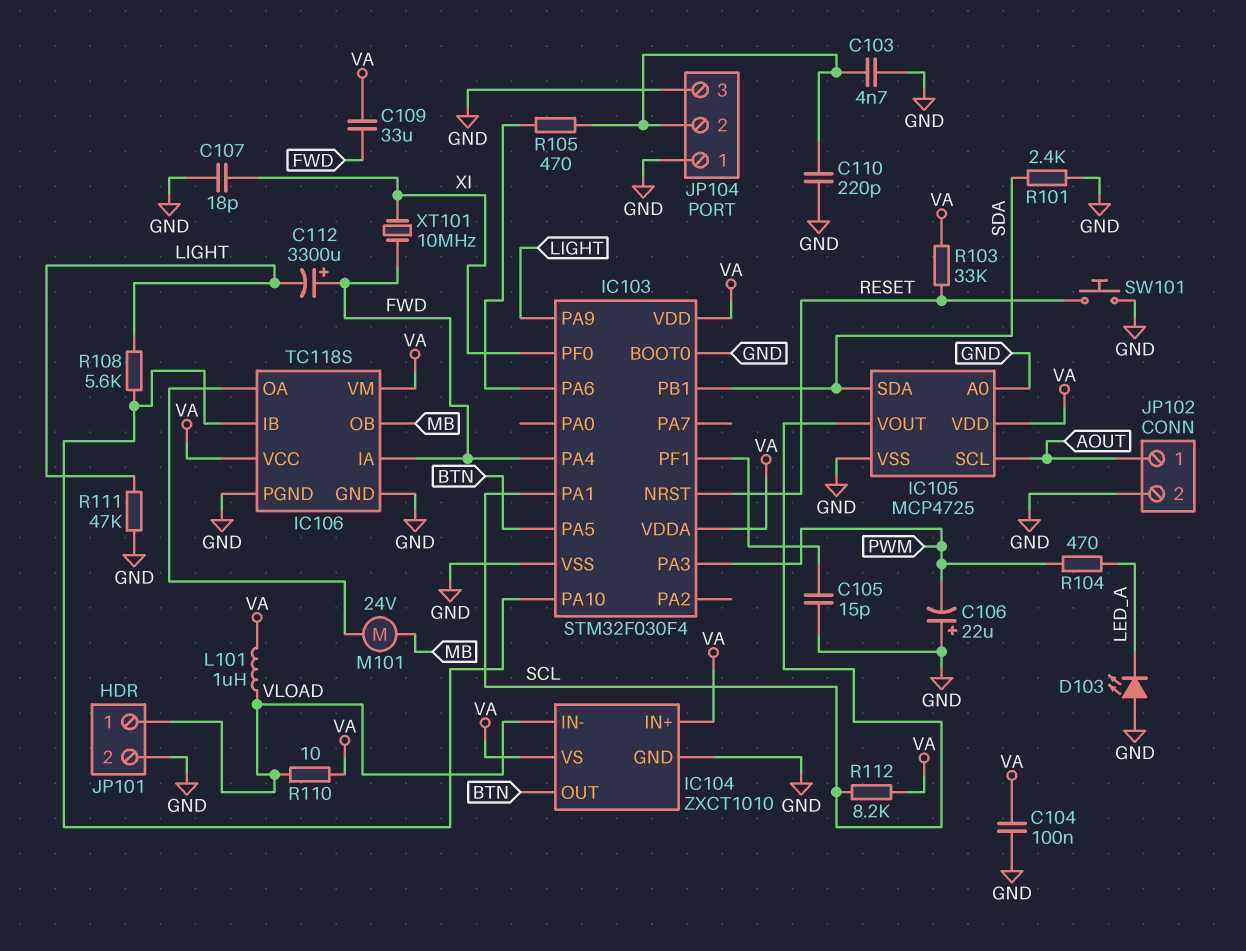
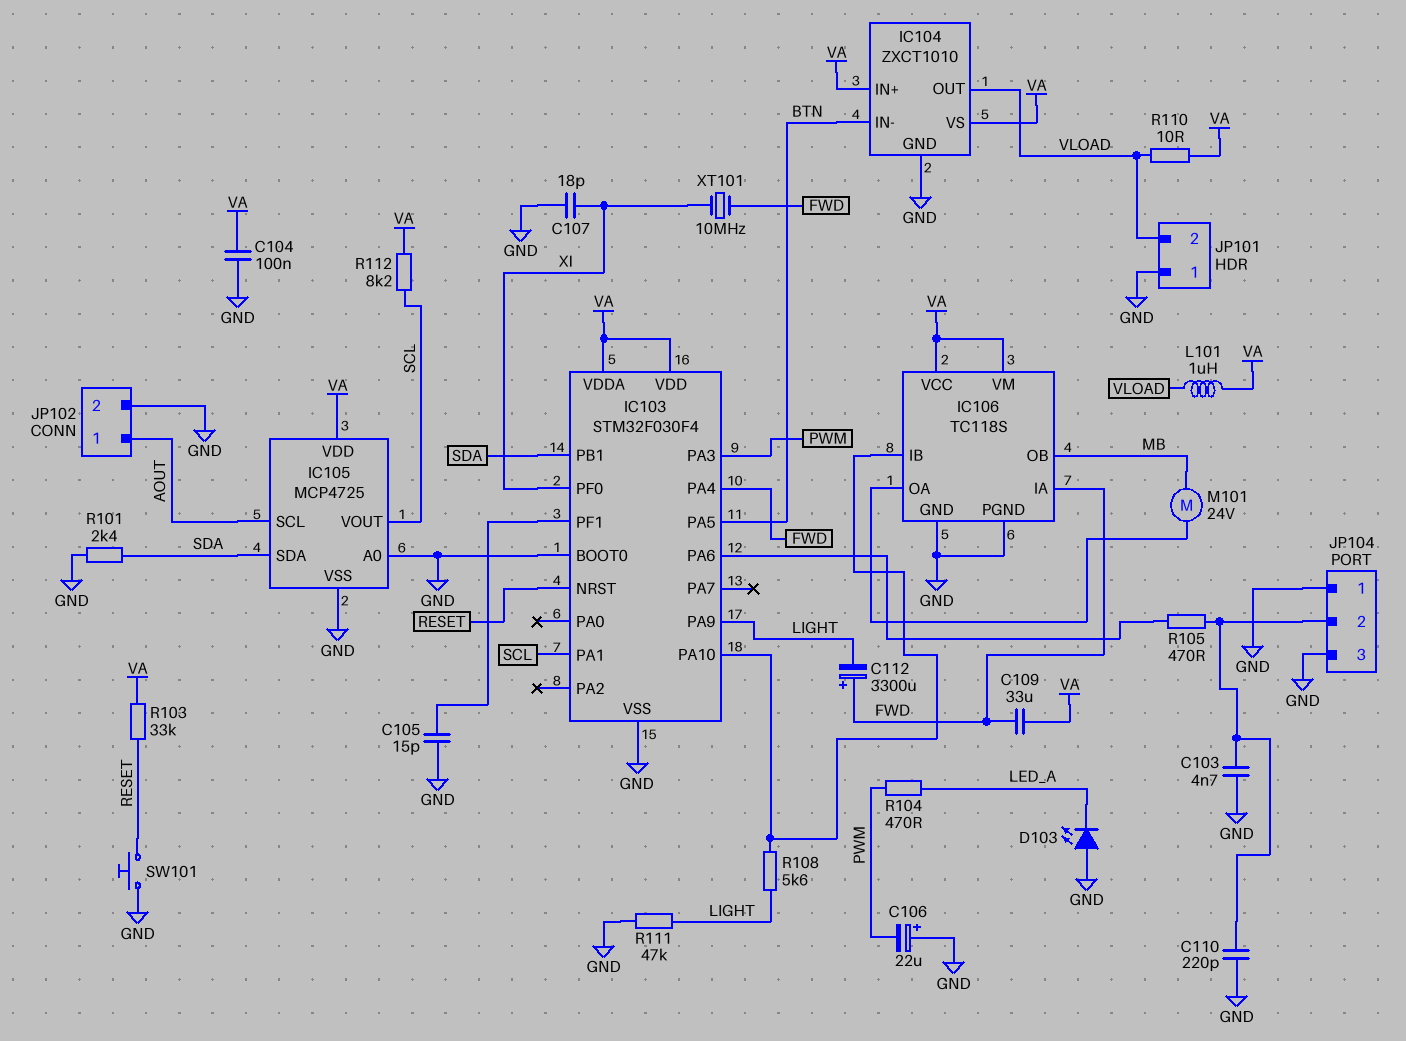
IC104 pin IN-: VLOAD -> BTN
IC104 pin OUT: BTN -> VLOAD
JP101 pin 1: VLOAD -> GND
JP101 pin 2: GND -> VLOAD

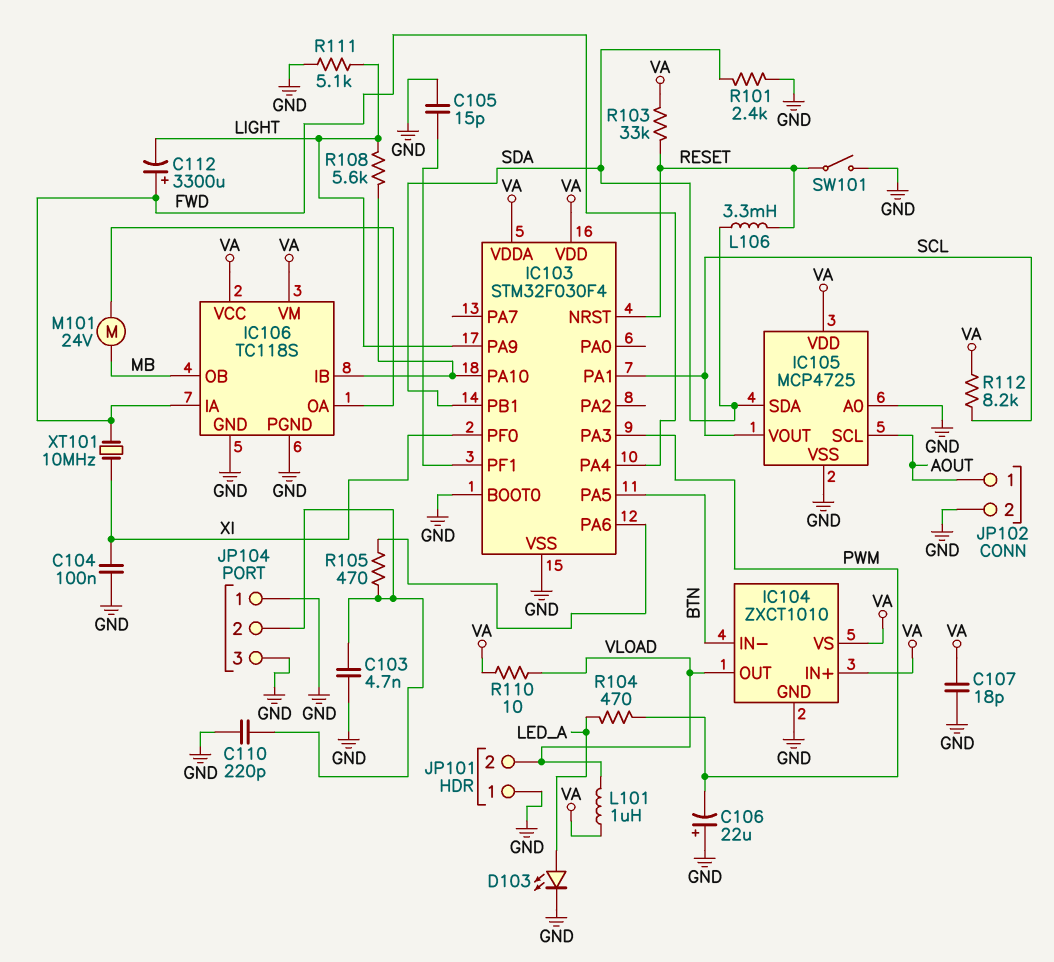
C104: 100nF (GND, VA) -> 100nF (GND, XI)
C107: 18pF (GND, XI) -> 18pF (GND, VA)
C109: 33uF (FWD, VA) -> none
D103: LED (A GND, K LED_A) -> LED (A LED_A, K GND)
L106: none -> 3.3mH (RESET, SDA)
R111: 47k (GND, LIGHT) -> 5.1k (GND, LIGHT)
SW101: button (GND, RESET) -> switch (GND, RESET)

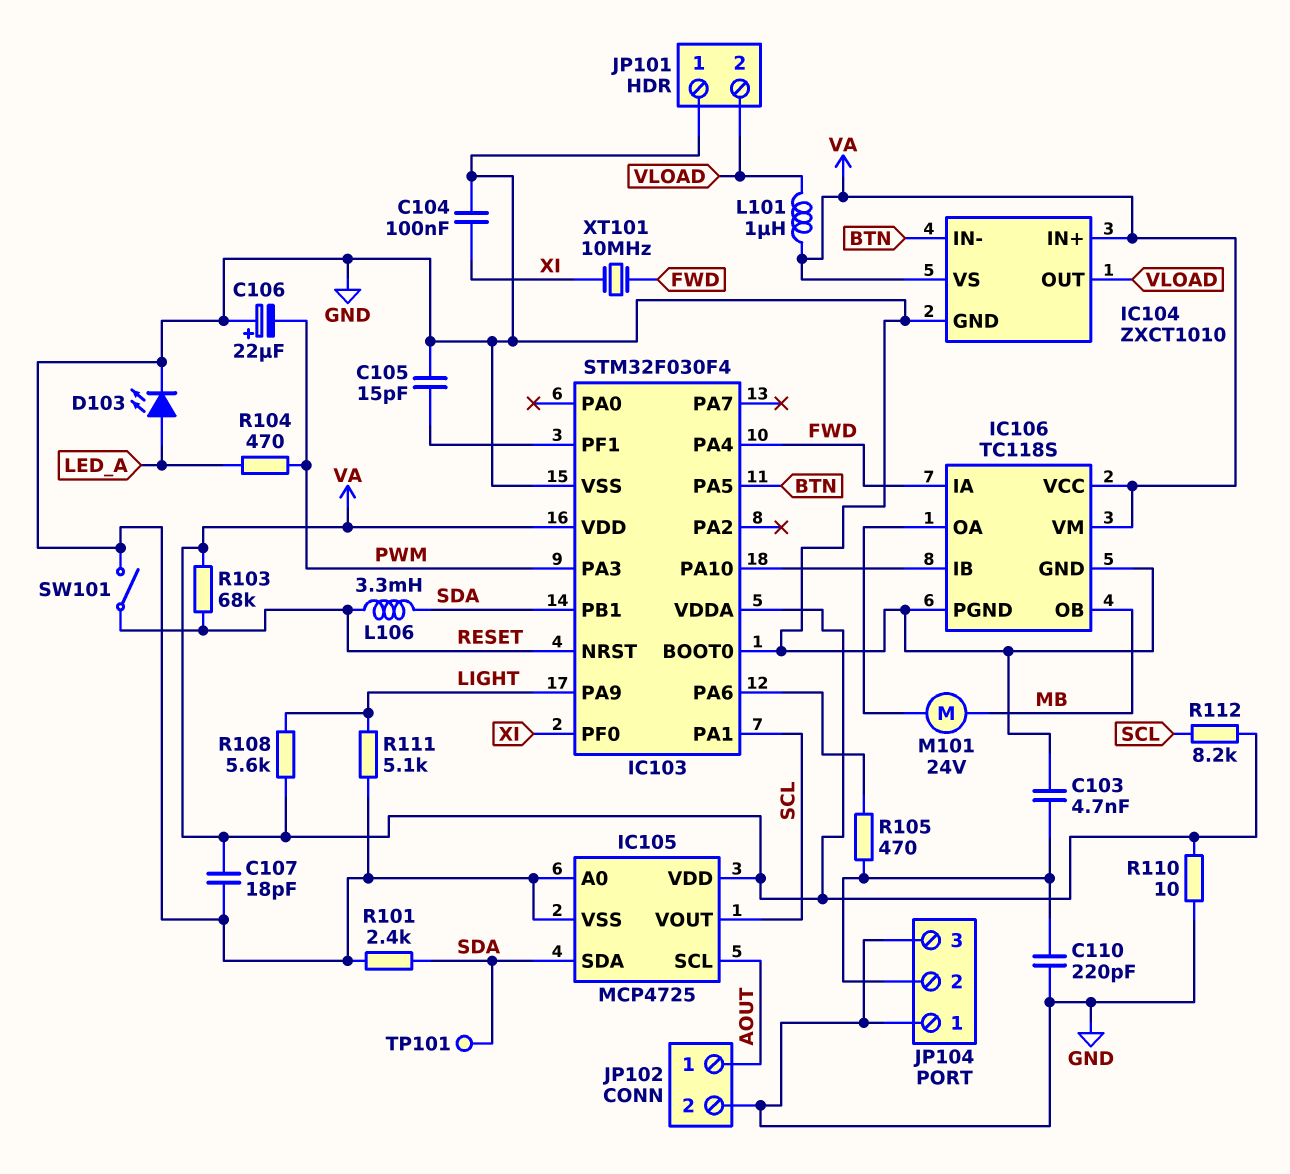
C112: 3300uF (plus FWD, minus LIGHT) -> none
R103: 33k (RESET, VA) -> 68k (RESET, VA)
R108: 5.6k (IC103/PA10, LIGHT) -> 5.6k (LIGHT, VA)
R110: 10 (VA, VLOAD) -> 10 (GND, VA)
TP101: none -> test point (SDA)

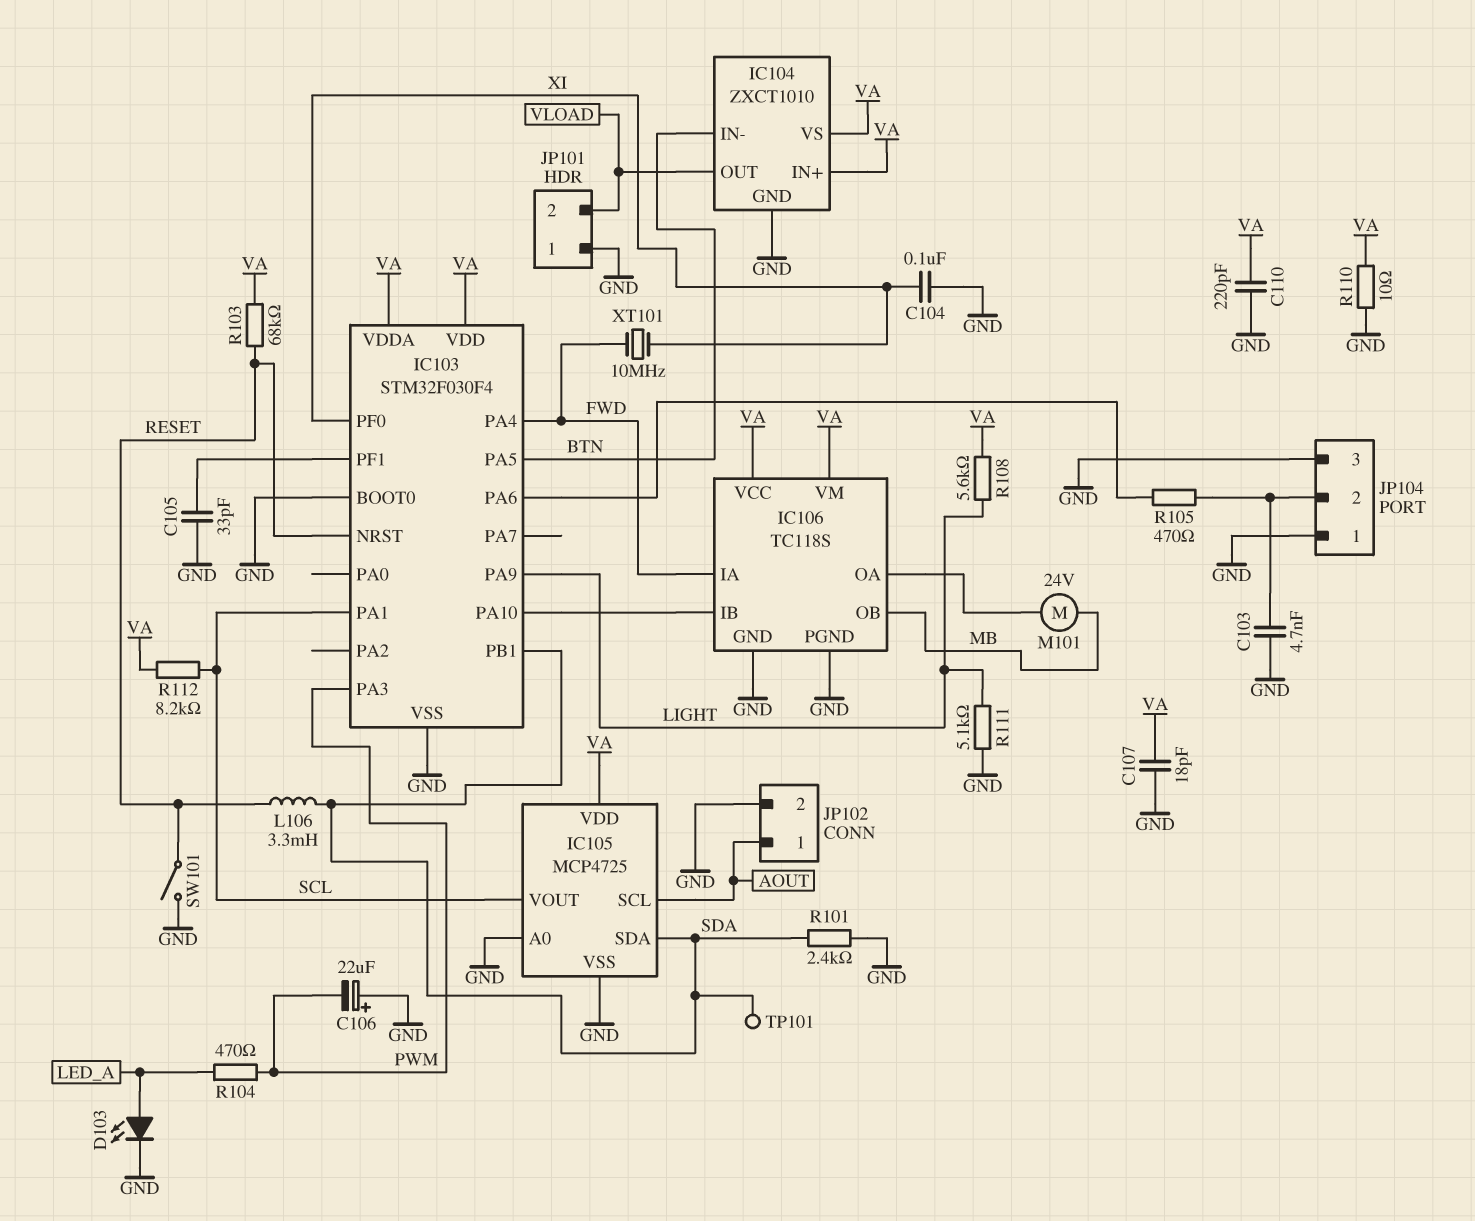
C105: 15pF (GND, IC103/PF1) -> 33pF (GND, IC103/PF1)
C110: 220pF (GND, JP104/2) -> 220pF (GND, VA)
L101: 1uH (VA, VLOAD) -> none

